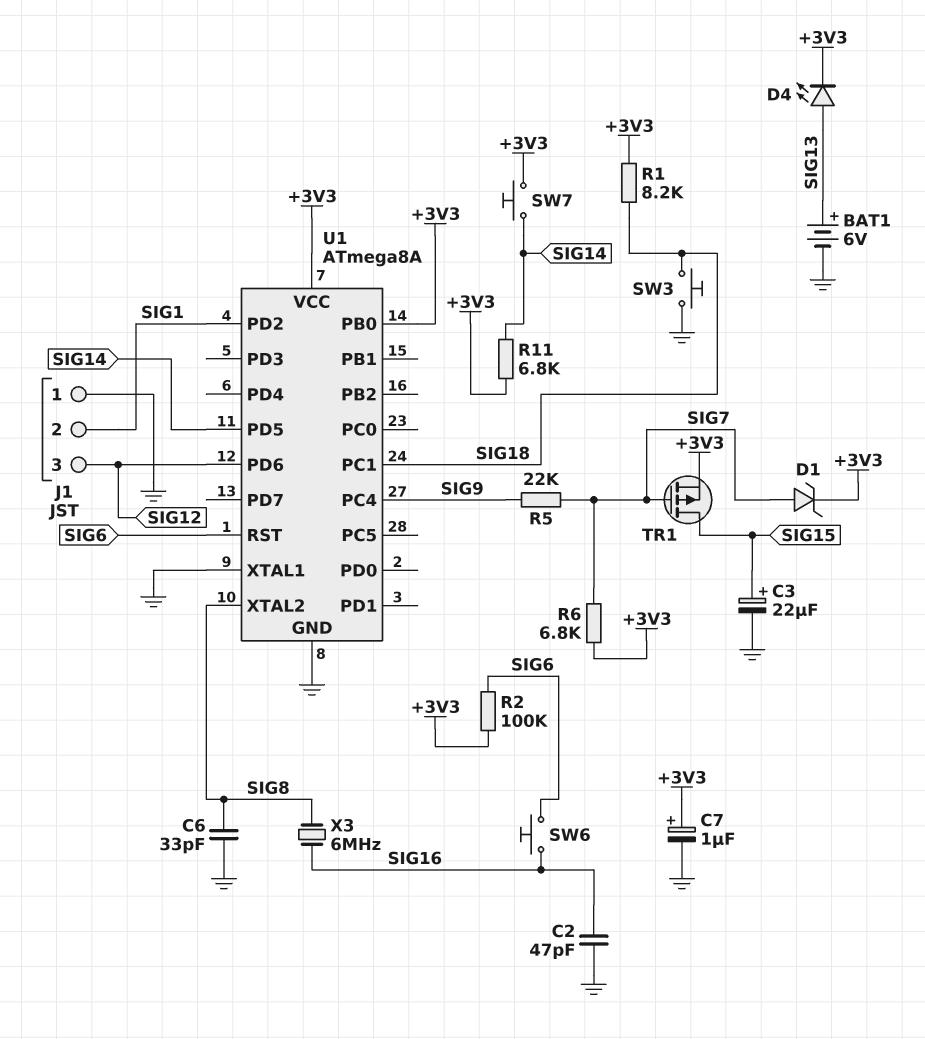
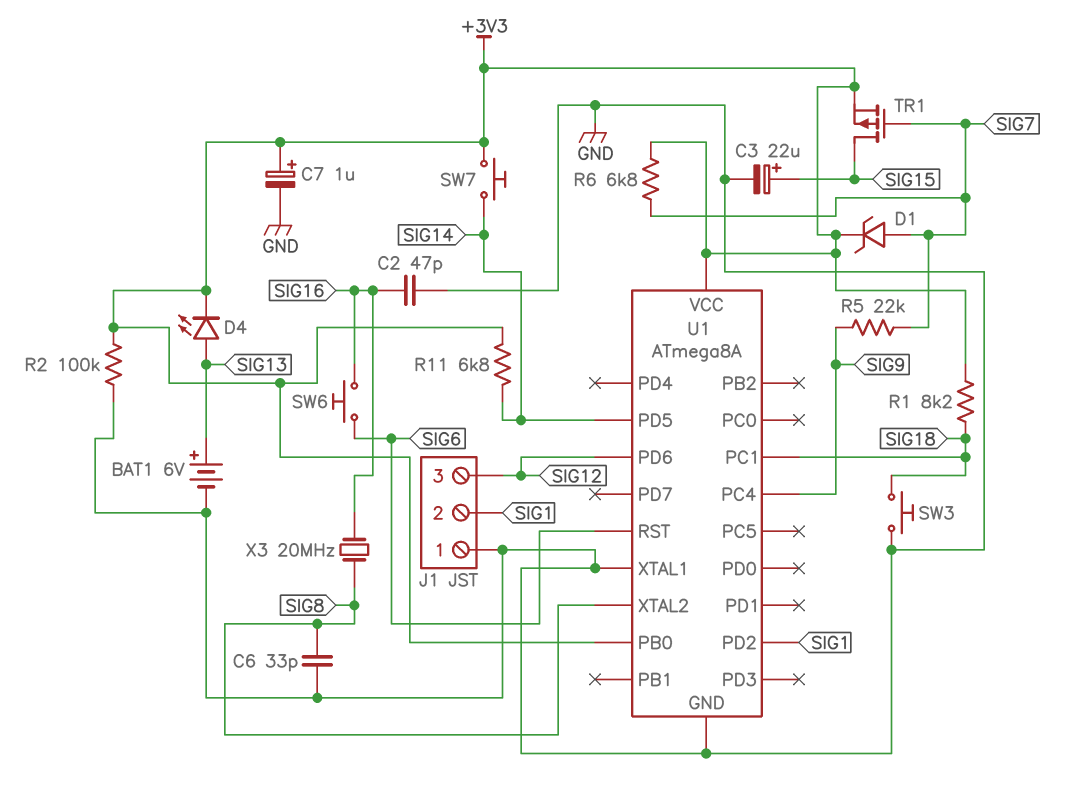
R2: 100k (+3V3, SIG6) -> 100k (+3V3, GND)
X3: 6MHz (SIG8, SIG16) -> 20MHz (SIG8, SIG16)

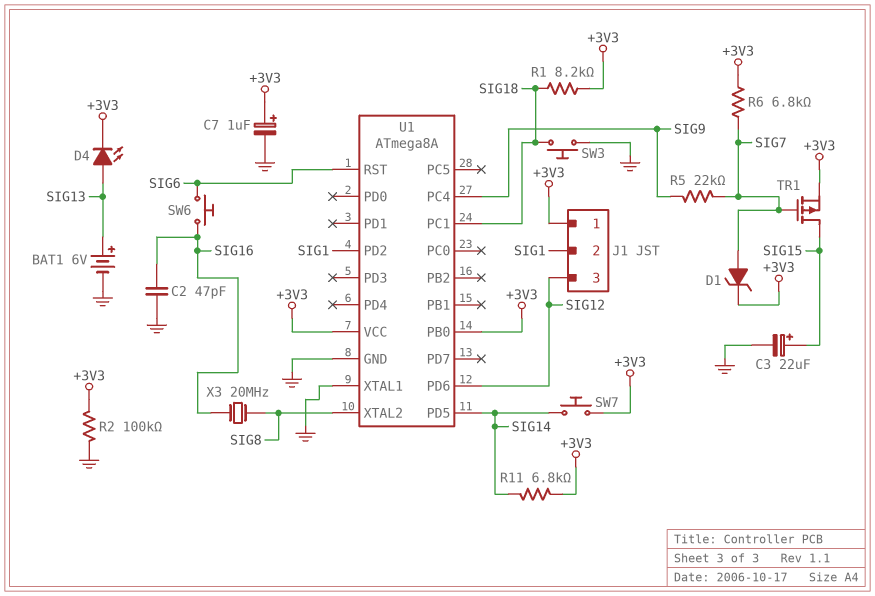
C6: 33pF (GND, SIG8) -> none
J1 pin 1: GND -> +3V3

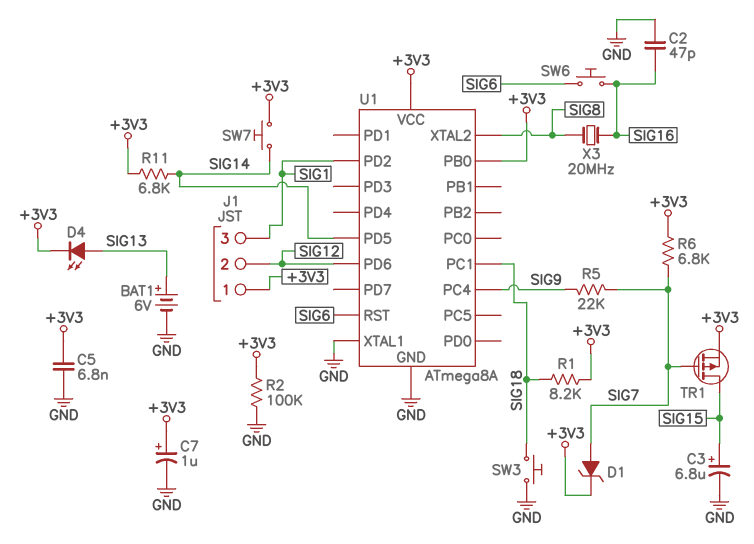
C3: 22uF (plus SIG15, minus GND) -> 6.8uF (plus SIG15, minus GND)
C5: none -> 6.8nF (+3V3, GND)
J1 pin 2: SIG1 -> SIG12
J1 pin 3: SIG12 -> SIG1

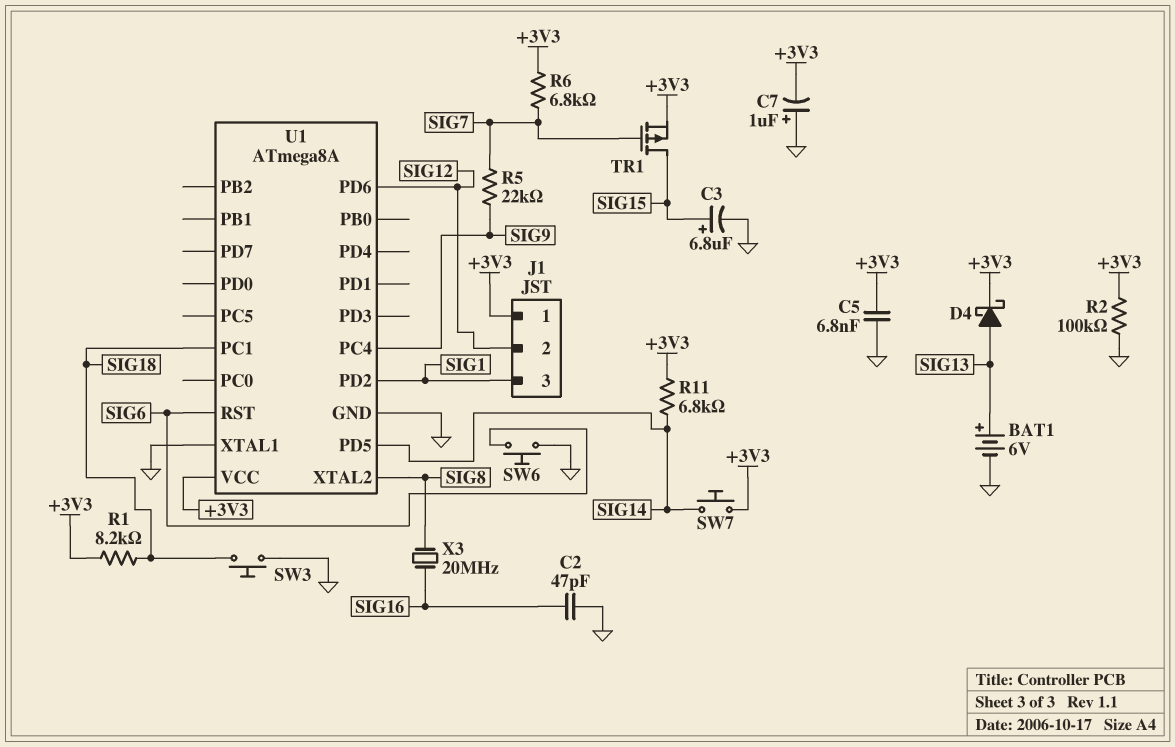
C7: 1uF (plus +3V3, minus GND) -> 1uF (plus GND, minus +3V3)
D1: zener (A SIG7, K +3V3) -> none
D4: LED (A SIG13, K +3V3) -> schottky (A SIG13, K +3V3)
SW6: button (SIG6, SIG16) -> button (GND, SIG6)
U1 pin PB0: +3V3 -> none

